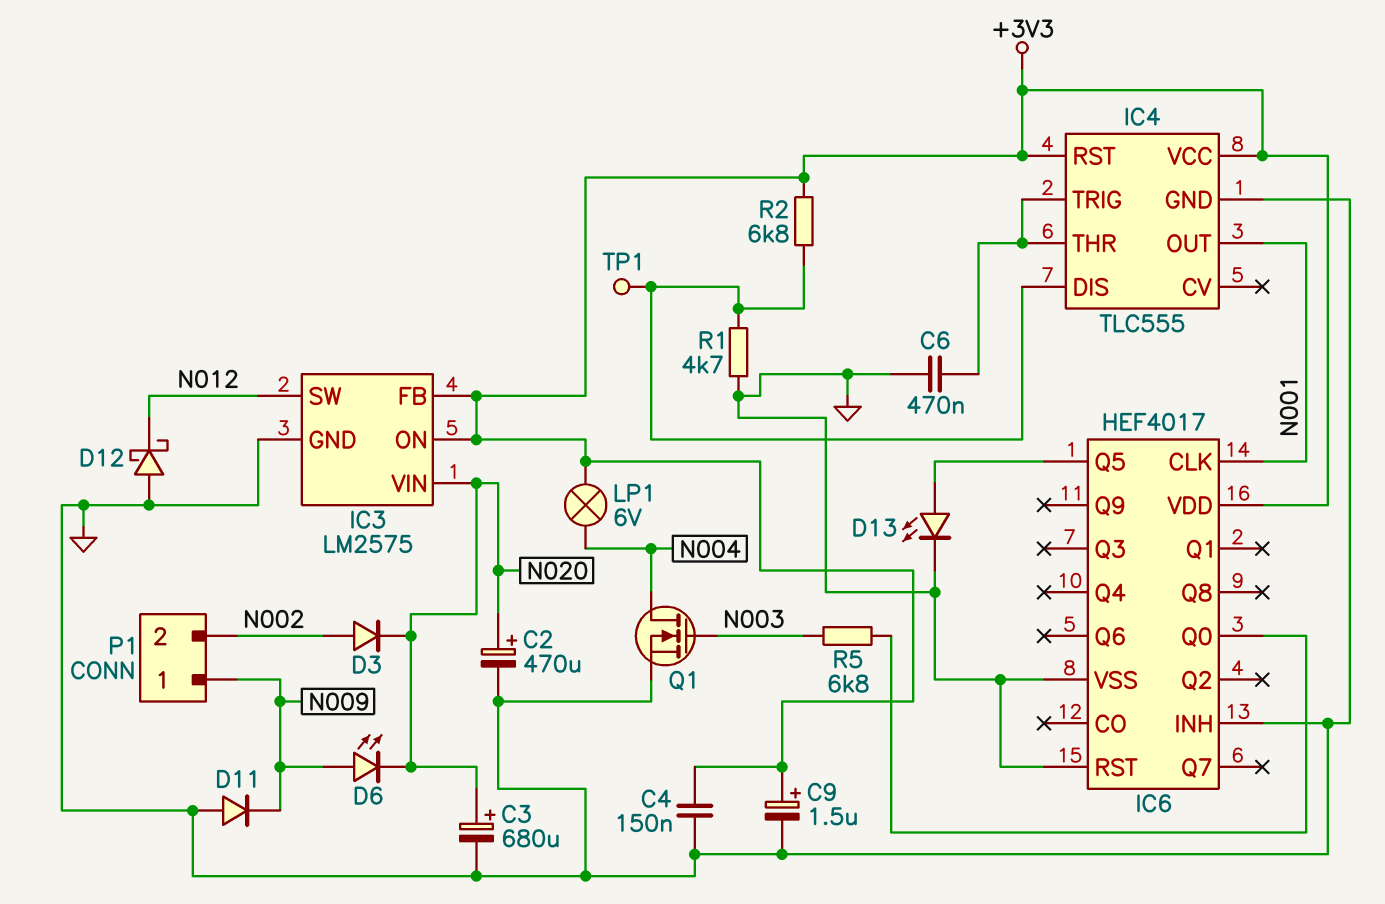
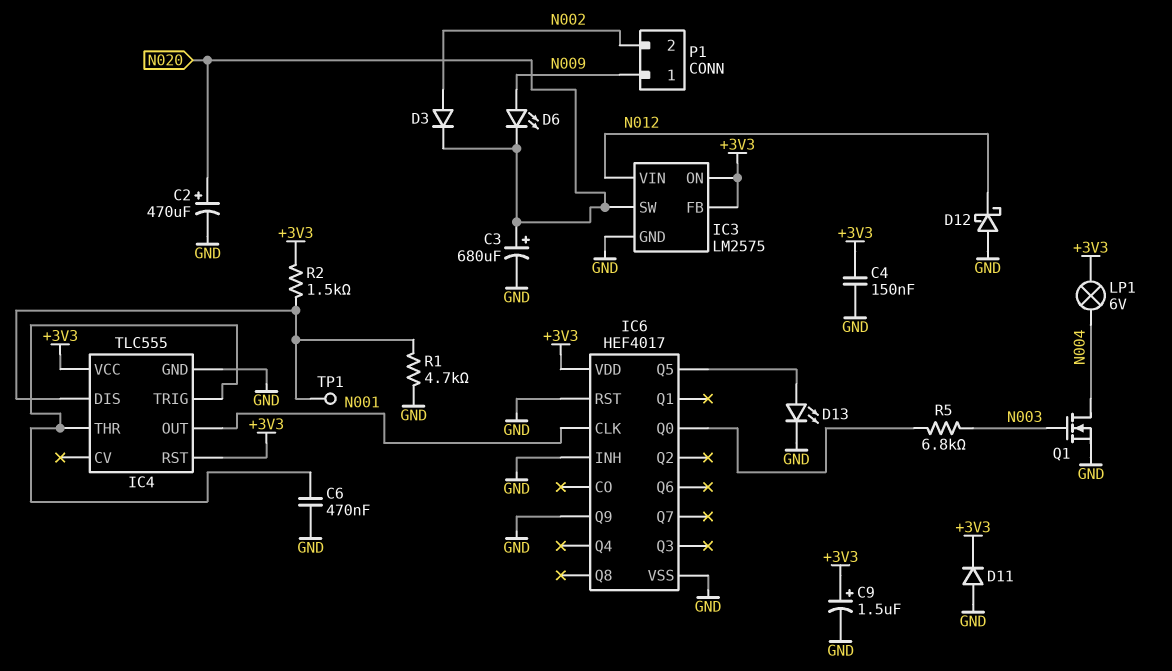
D11: diode (A GND, K N009) -> diode (A GND, K +3V3)
IC3 pin SW: N012 -> N020
IC3 pin VIN: N020 -> N012
IC6 pin Q9: none -> GND
R2: 6.8k (+3V3, IC4/DIS) -> 1.5k (+3V3, IC4/DIS)

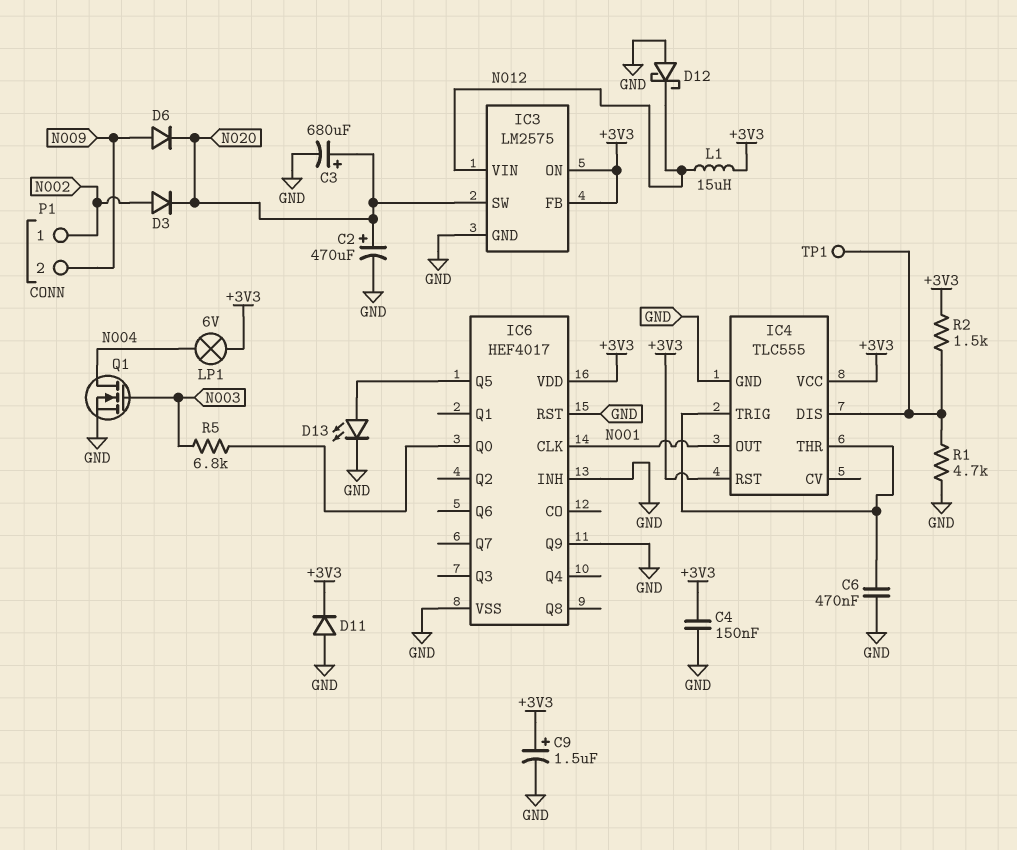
D6: LED (A N009, K N020) -> diode (A N009, K N020)
L1: none -> 15uH (+3V3, N012)
P1 pin 1: N009 -> N002
P1 pin 2: N002 -> N009

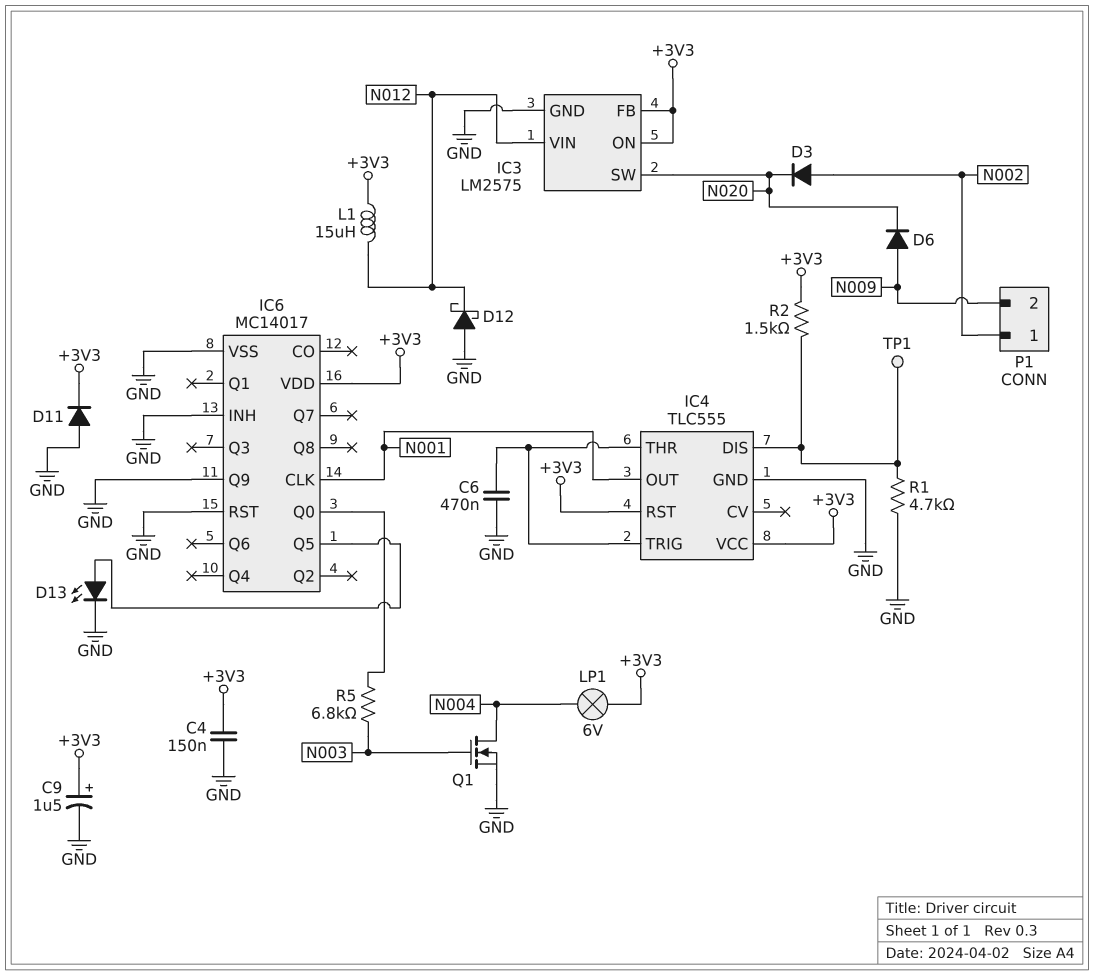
C2: 470uF (plus N020, minus GND) -> none
C3: 680uF (plus N020, minus GND) -> none
IC6: HEF4017 -> MC14017

